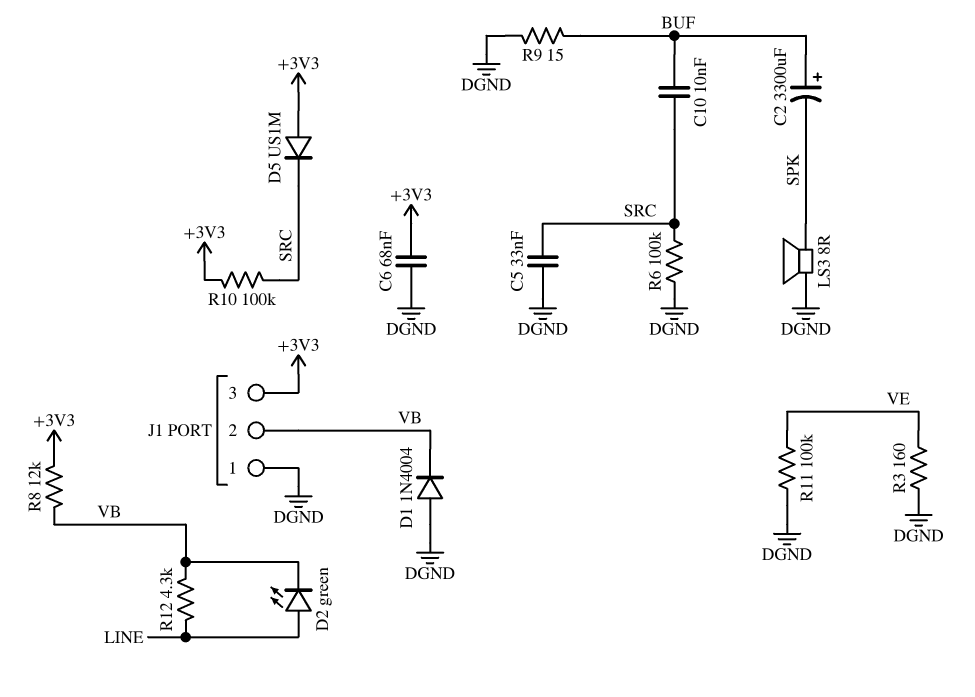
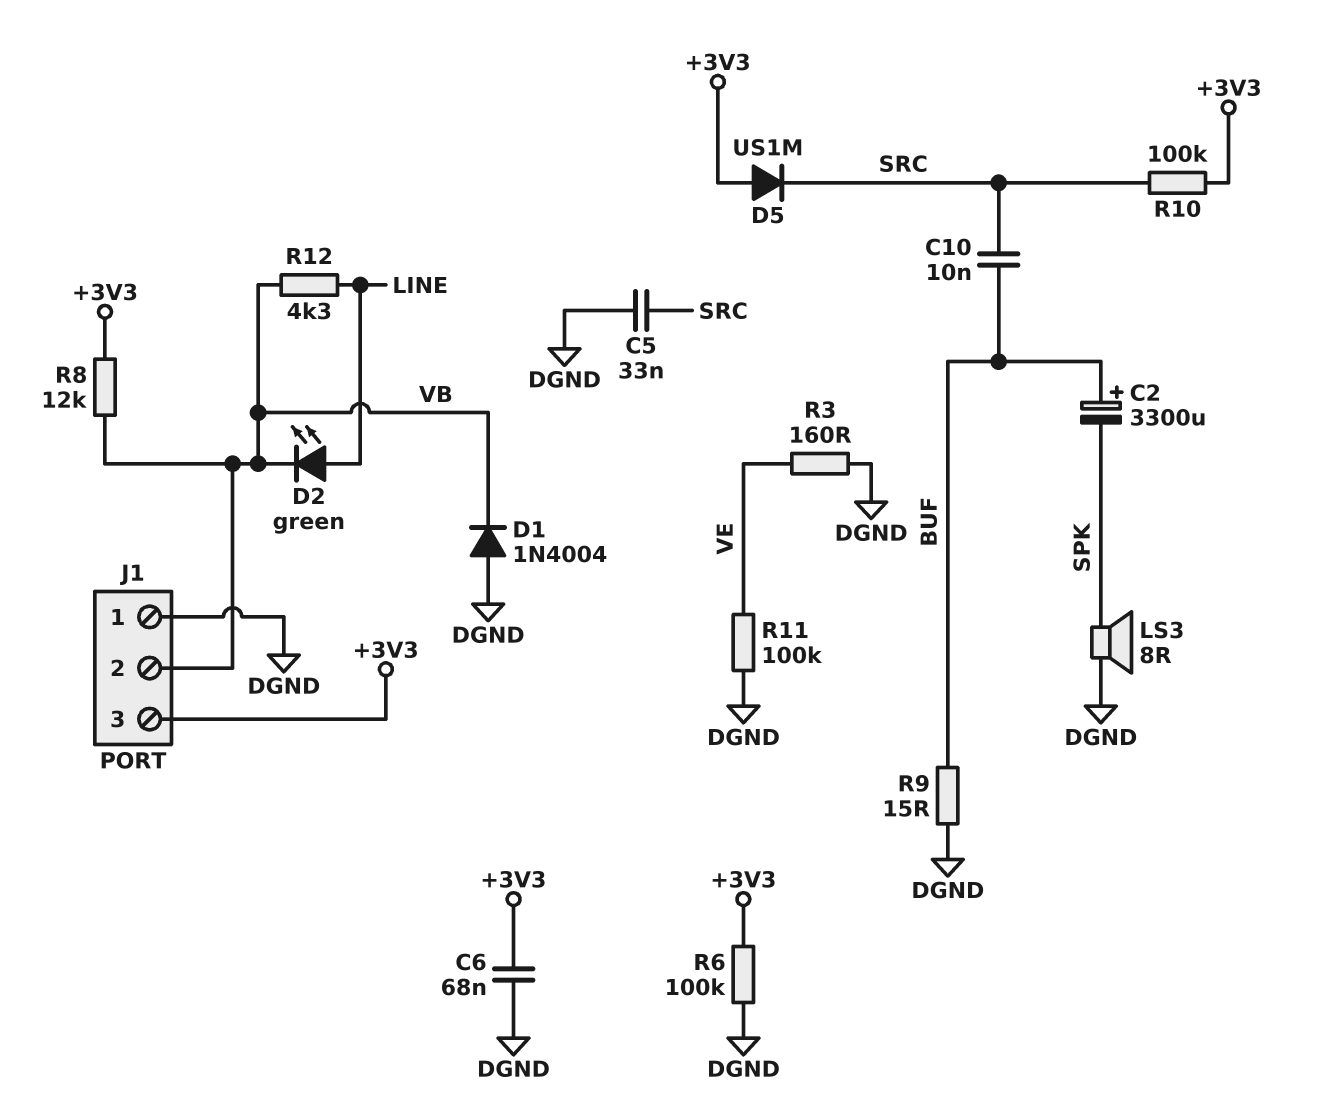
R6: 100k (DGND, SRC) -> 100k (+3V3, DGND)

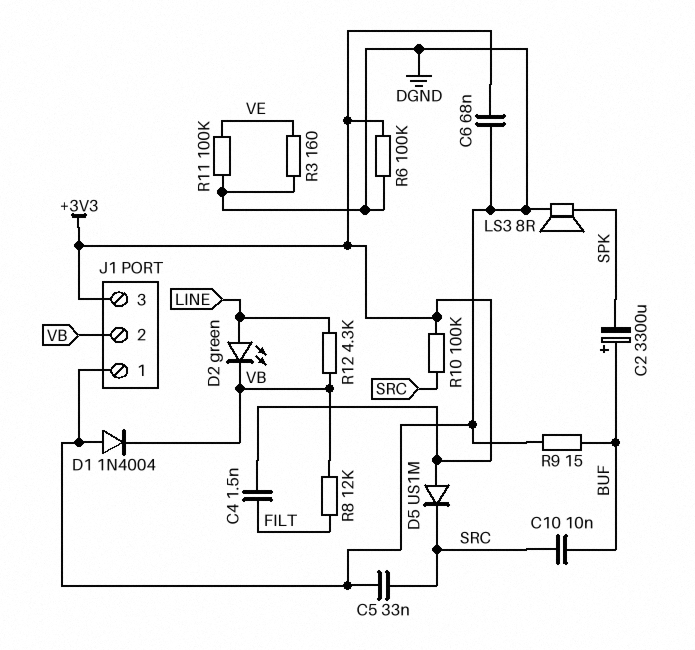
C4: none -> 1.5nF (+3V3, FILT)
R8: 12k (+3V3, VB) -> 12k (FILT, VB)

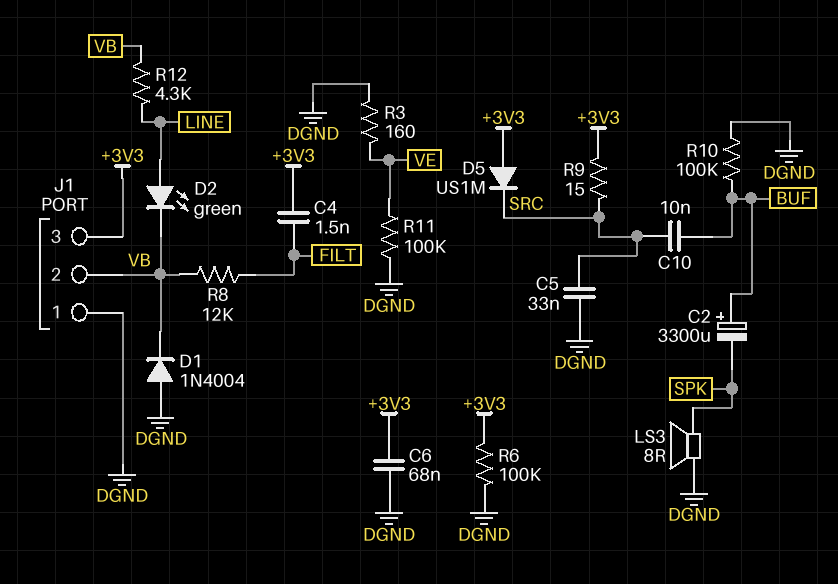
R9: 15 (BUF, DGND) -> 15 (+3V3, SRC)
R10: 100k (+3V3, SRC) -> 100k (BUF, DGND)

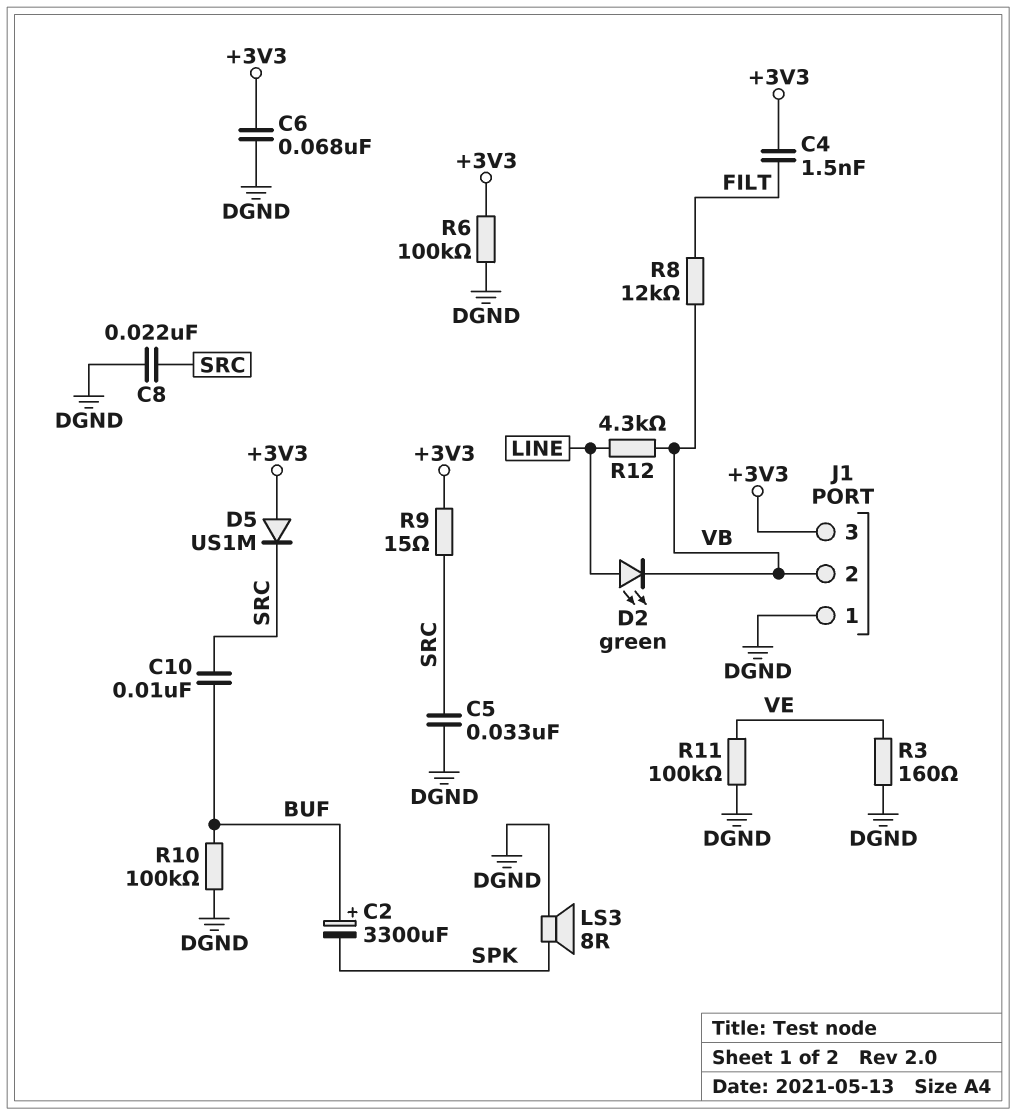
C8: none -> 22nF (DGND, SRC)
D1: diode 1N4004 (A DGND, K VB) -> none

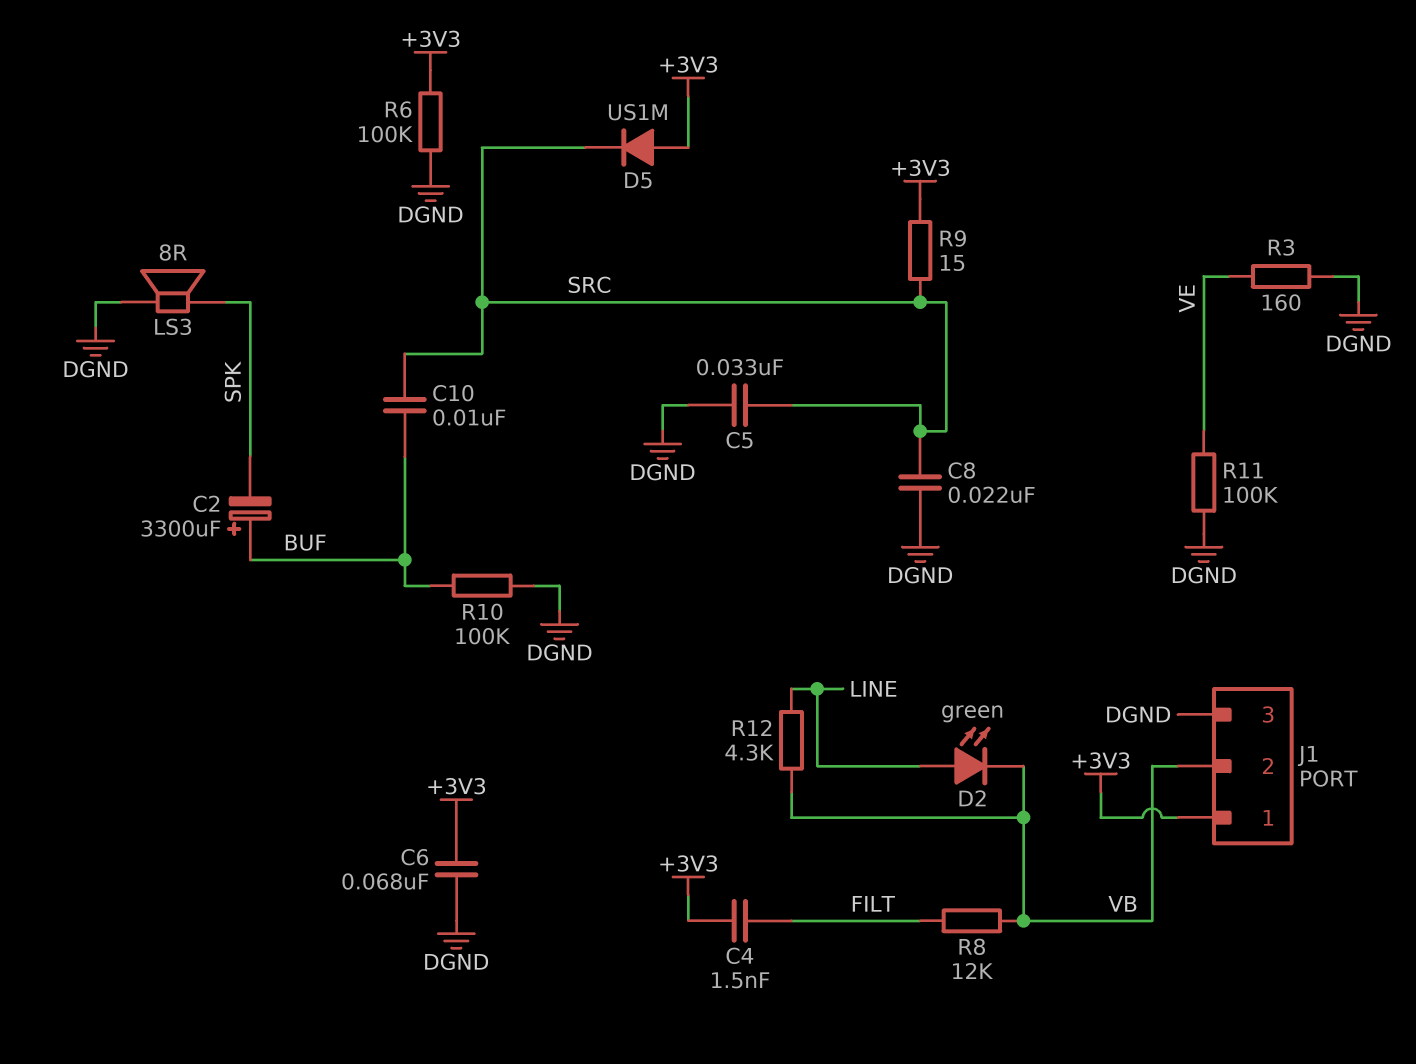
J1 pin 1: DGND -> +3V3
J1 pin 3: +3V3 -> DGND

